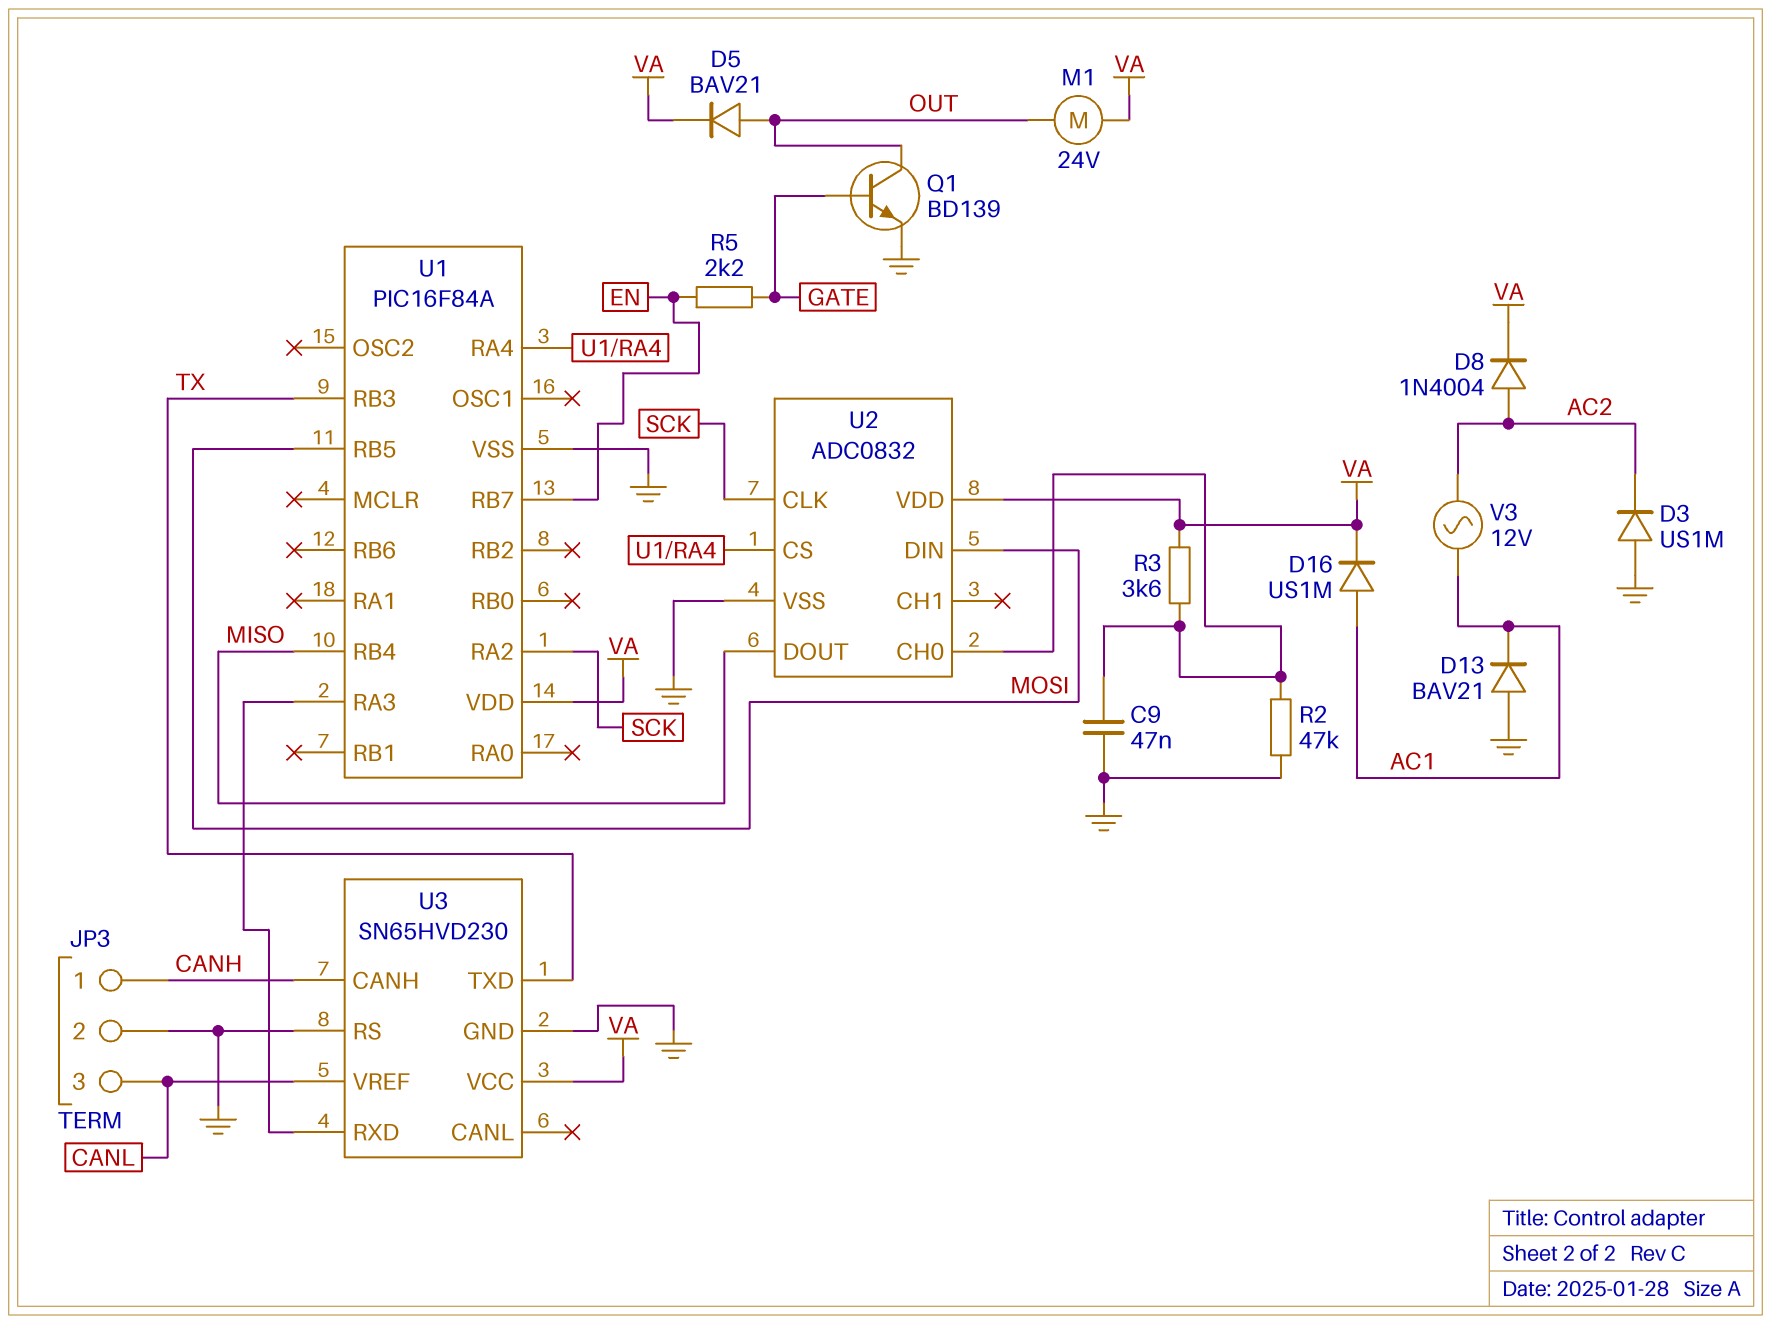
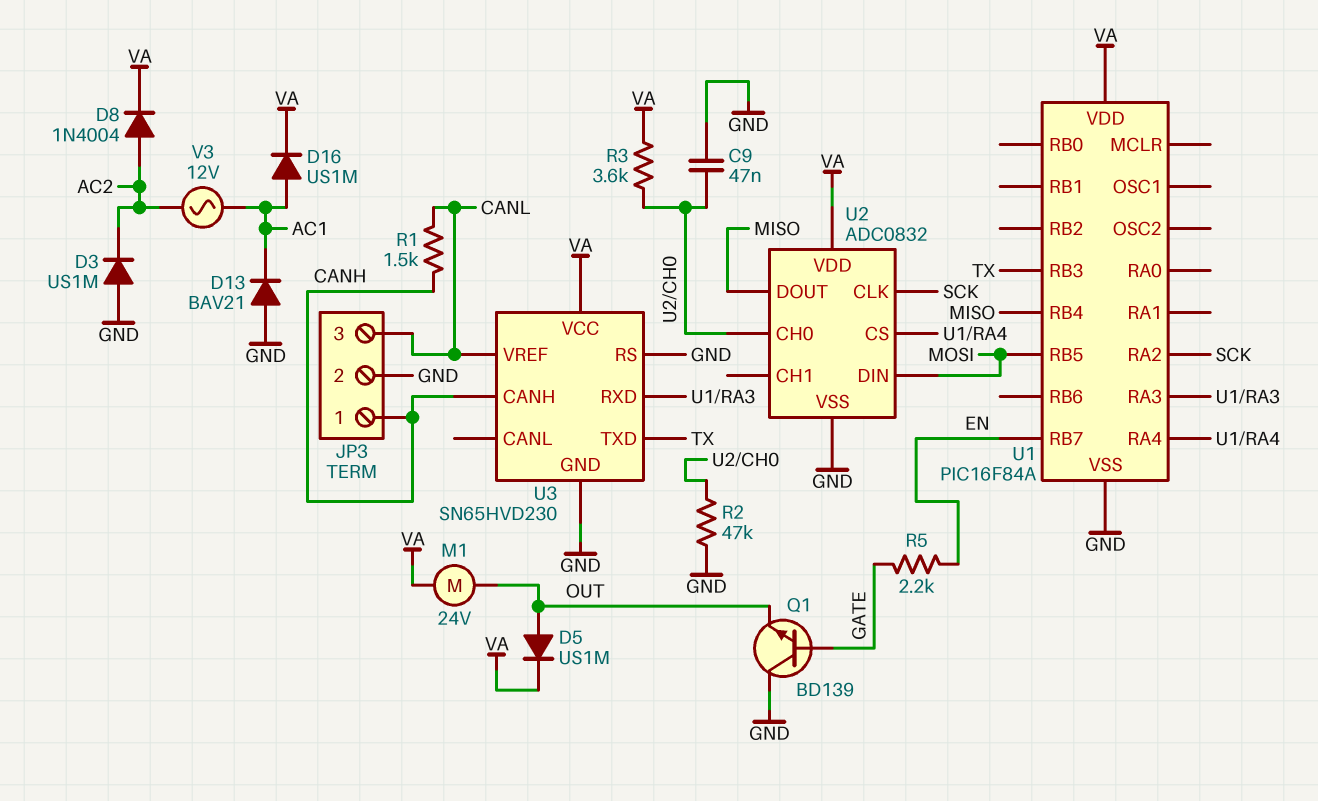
D5: diode BAV21 (A OUT, K VA) -> diode US1M (A OUT, K VA)
Q1: NPN BD139 (B GATE, C OUT, E GND) -> NPN BD139 (B GATE, C GND, E OUT)
R1: none -> 1.5k (CANH, CANL)

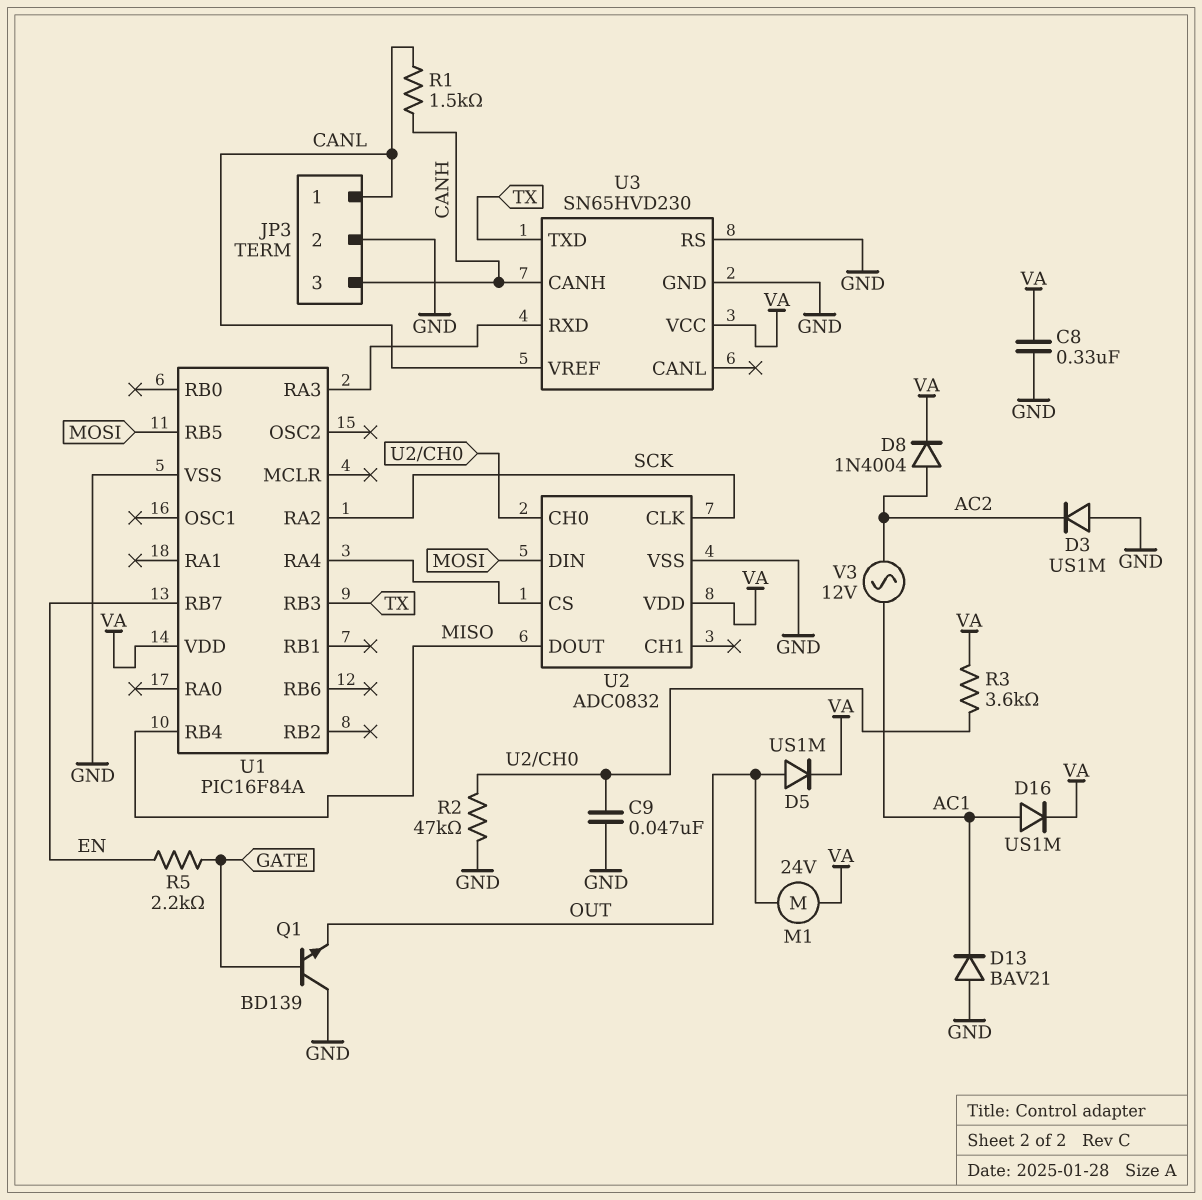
C8: none -> 330nF (GND, VA)
JP3 pin 1: CANH -> CANL
JP3 pin 3: CANL -> CANH

